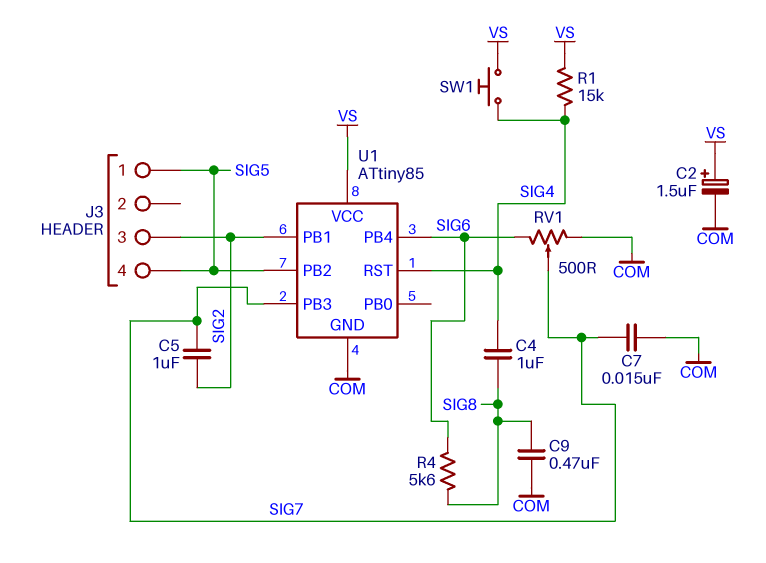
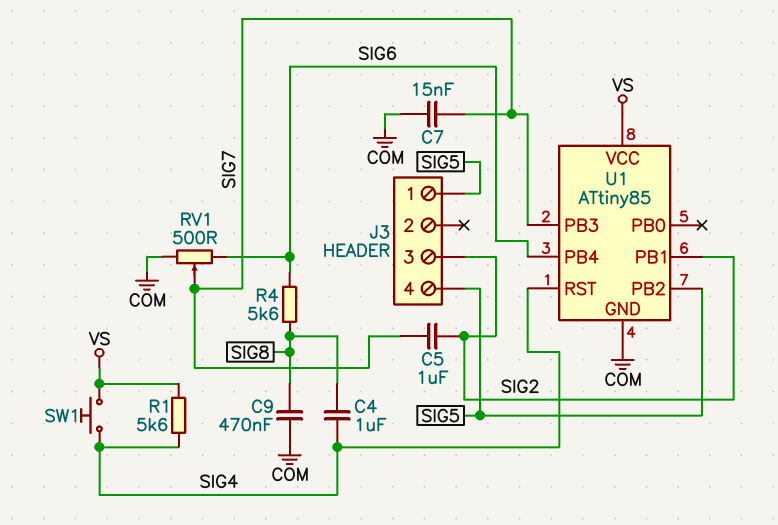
C2: 1.5uF (plus VS, minus COM) -> none
R1: 15k (SIG4, VS) -> 5.6k (SIG4, VS)

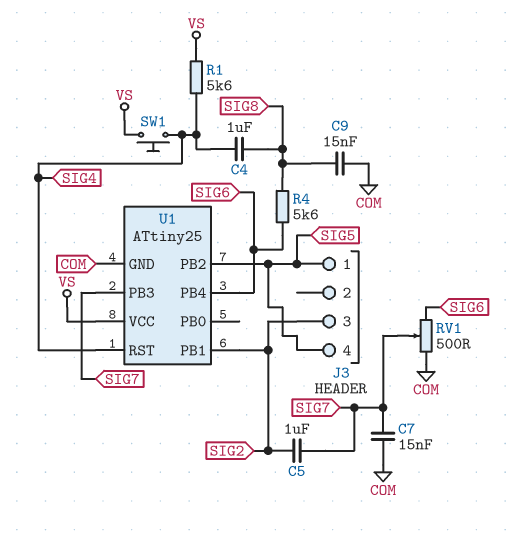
C9: 470nF (COM, SIG8) -> 15nF (COM, SIG8)
U1: ATtiny85 -> ATtiny25

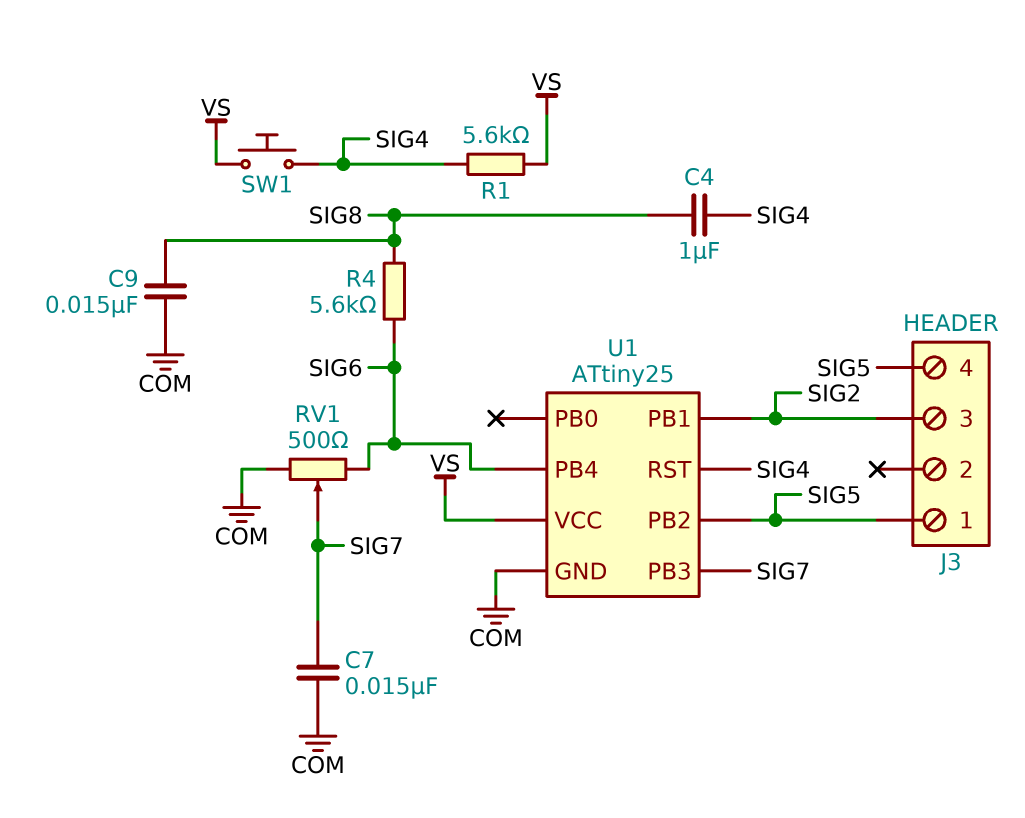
C5: 1uF (SIG2, SIG7) -> none

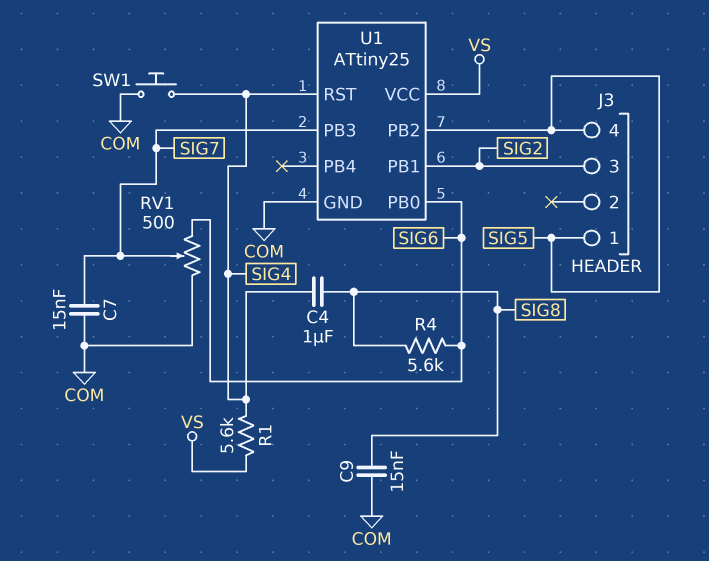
SW1: button (SIG4, VS) -> button (COM, SIG4)
U1 pin PB0: none -> SIG6
U1 pin PB4: SIG6 -> none

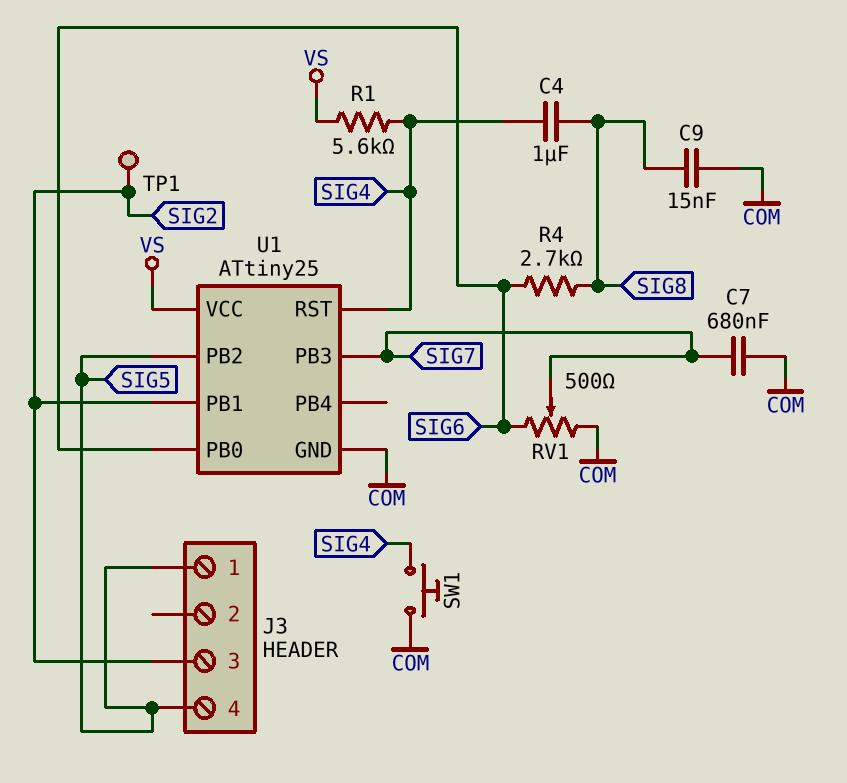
C7: 15nF (COM, SIG7) -> 680nF (COM, SIG7)
R4: 5.6k (SIG6, SIG8) -> 2.7k (SIG6, SIG8)
TP1: none -> test point (SIG2)

